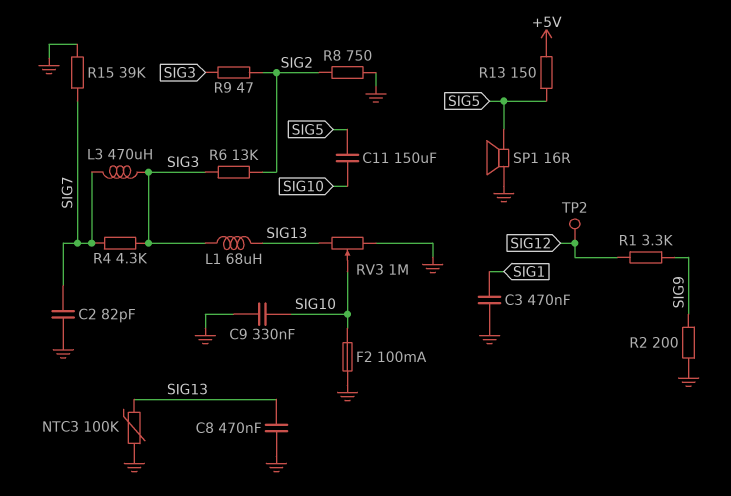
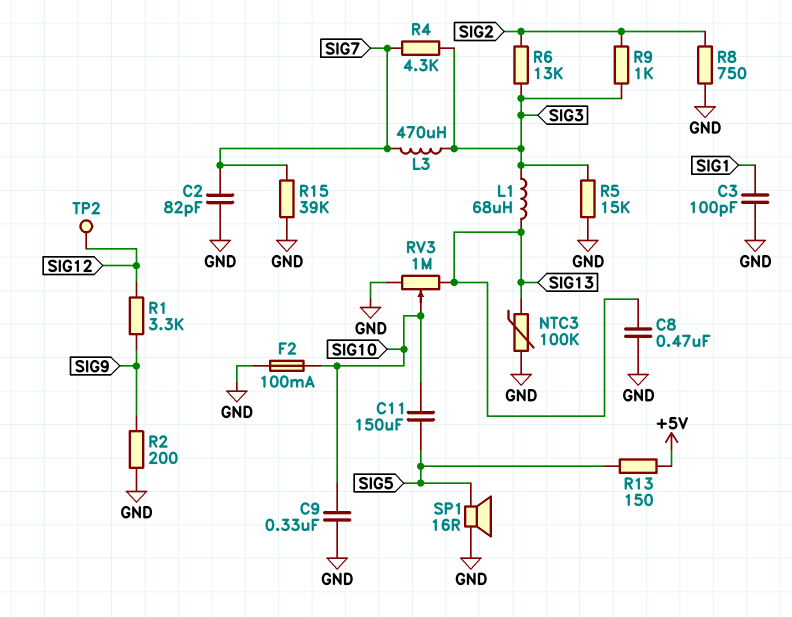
C3: 470nF (GND, SIG1) -> 100pF (GND, SIG1)
R5: none -> 15k (GND, SIG3)
R9: 47 (SIG2, SIG3) -> 1k (SIG2, SIG3)

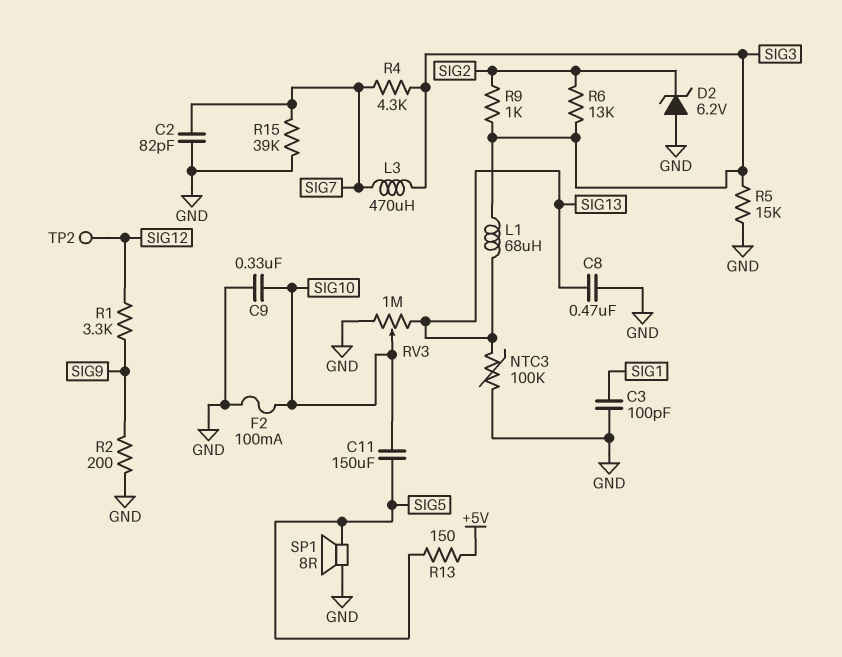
D2: none -> zener 6.2V (A GND, K SIG2)
R8: 750 (GND, SIG2) -> none
SP1: speaker 16R (GND, SIG5) -> speaker 8R (GND, SIG5)

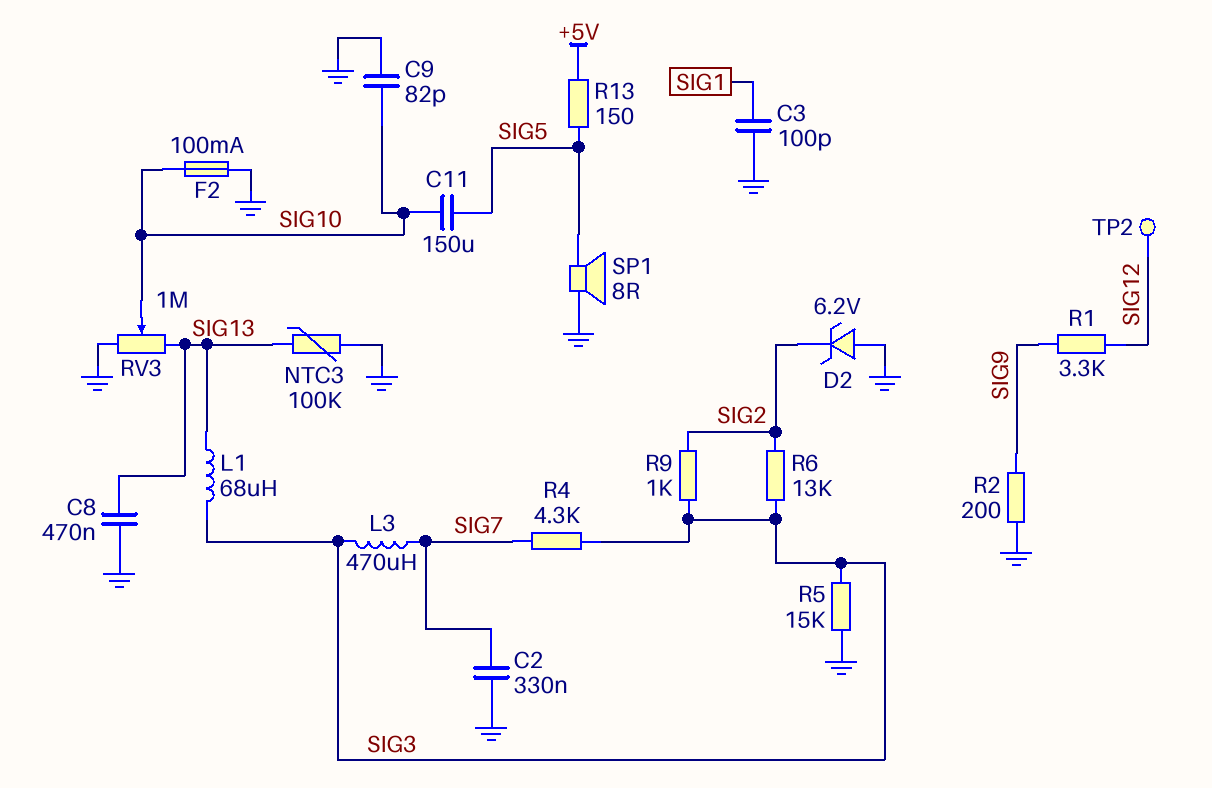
C2: 82pF (GND, SIG7) -> 330nF (GND, SIG7)
C9: 330nF (GND, SIG10) -> 82pF (GND, SIG10)
R15: 39k (GND, SIG7) -> none

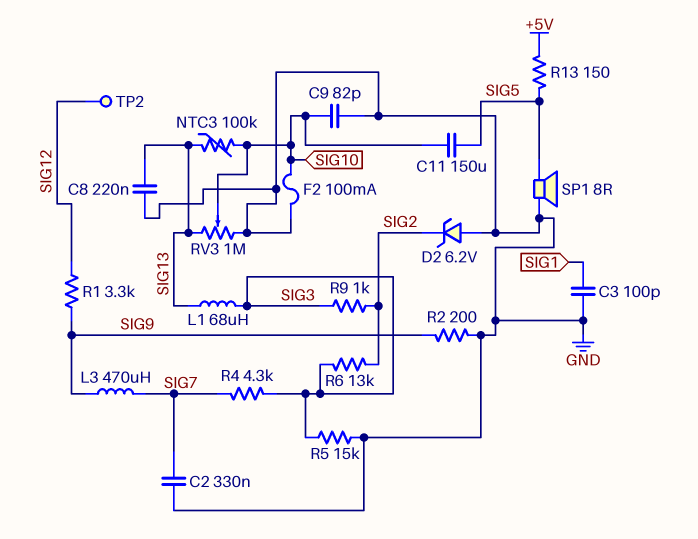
C8: 470nF (GND, SIG13) -> 220nF (GND, SIG13)
L3: 470uH (SIG3, SIG7) -> 470uH (SIG7, SIG9)
NTC3: 100k (GND, SIG13) -> 100k (SIG10, SIG13)

